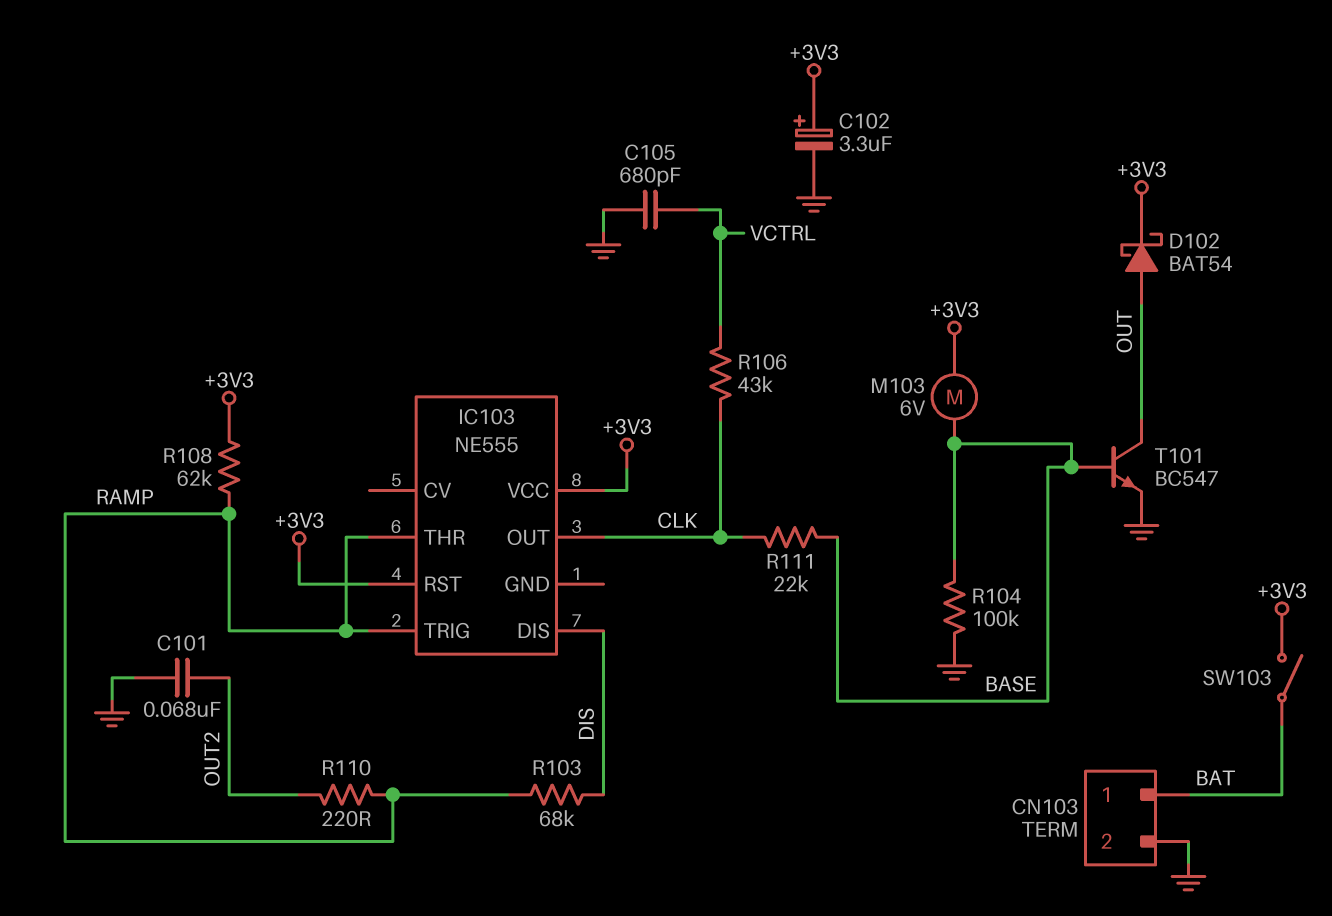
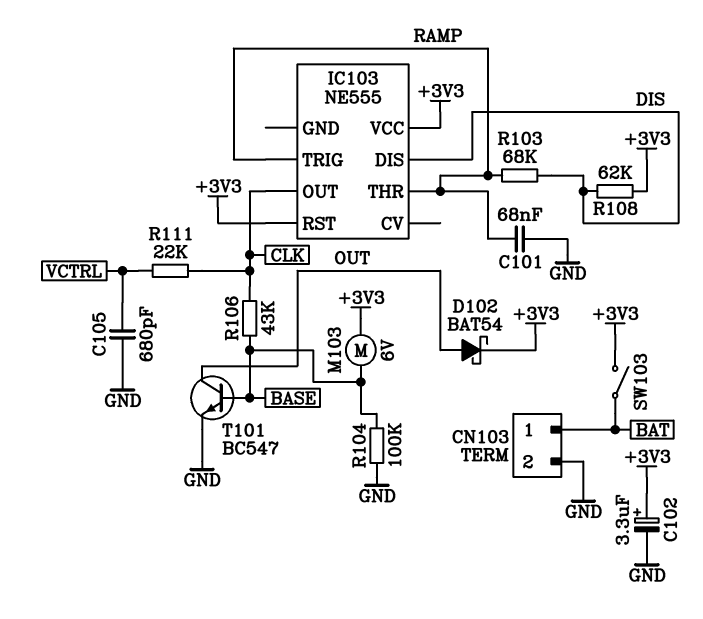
C101: 68nF (GND, OUT2) -> 68nF (GND, RAMP)
R106: 43k (CLK, VCTRL) -> 43k (BASE, CLK)
R108: 62k (+3V3, RAMP) -> 62k (+3V3, DIS)
R110: 220 (OUT2, RAMP) -> none
R111: 22k (BASE, CLK) -> 22k (CLK, VCTRL)

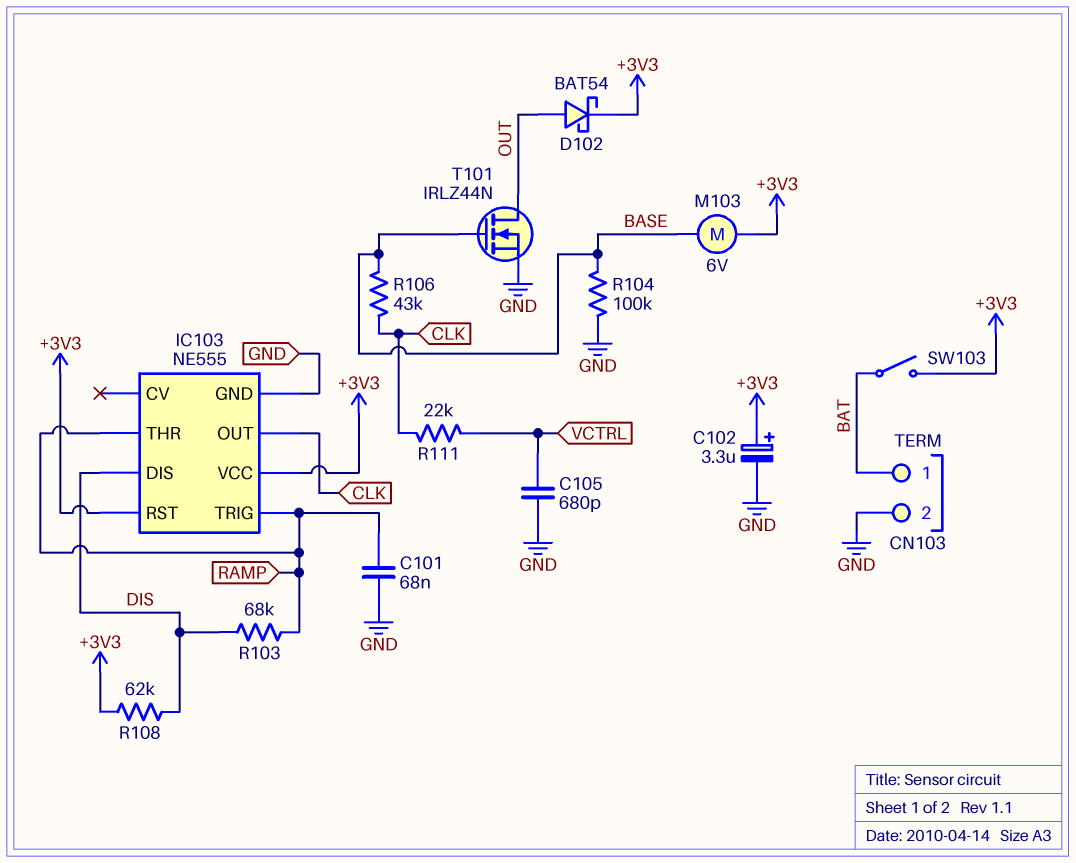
IC103 pin GND: none -> GND
T101: NPN BC547 (B BASE, C OUT, E GND) -> NMOS IRLZ44N (G BASE, D OUT, S GND)

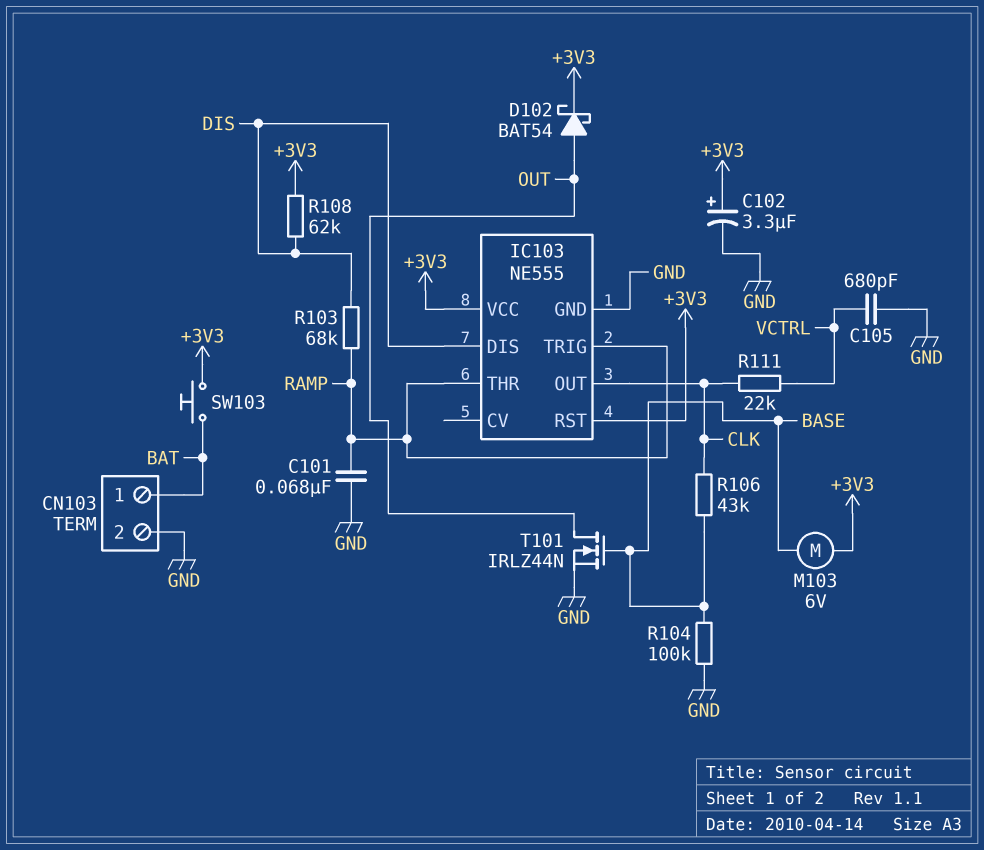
SW103: switch (+3V3, BAT) -> button (+3V3, BAT)

